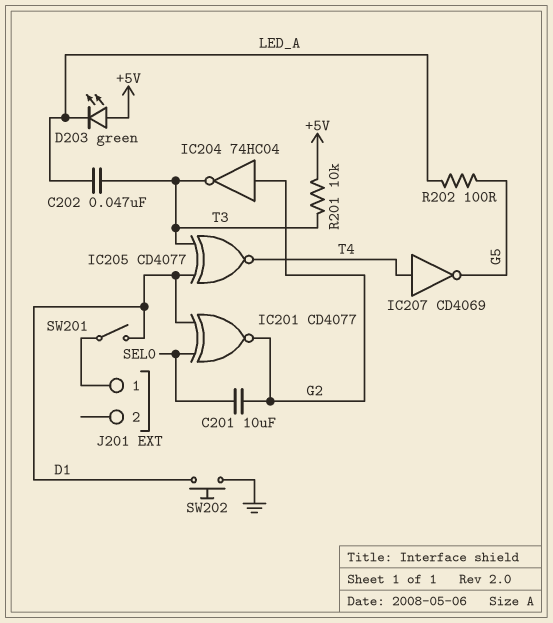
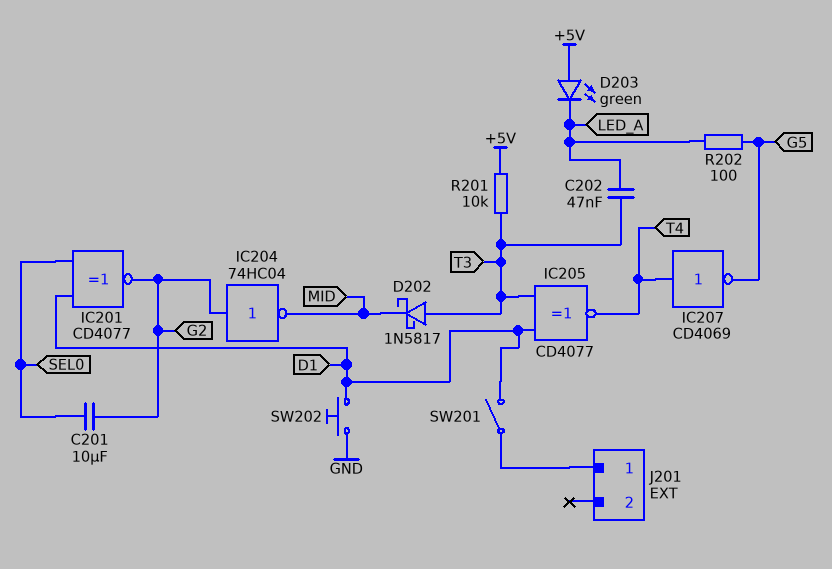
D202: none -> schottky 1N5817 (A T3, K MID)
IC204: NOT 74HC04 (in G2, out T3) -> NOT 74HC04 (in G2, out MID)

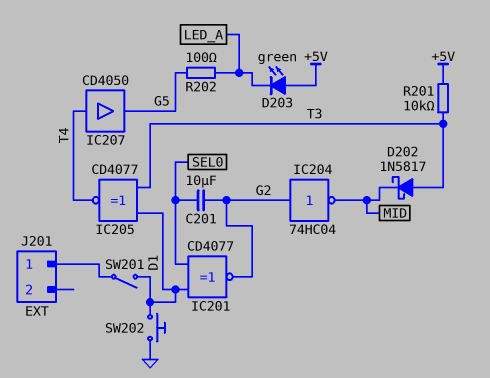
C202: 47nF (LED_A, T3) -> none
IC207: NOT CD4069 (in T4, out G5) -> buffer CD4050 (in T4, out G5)

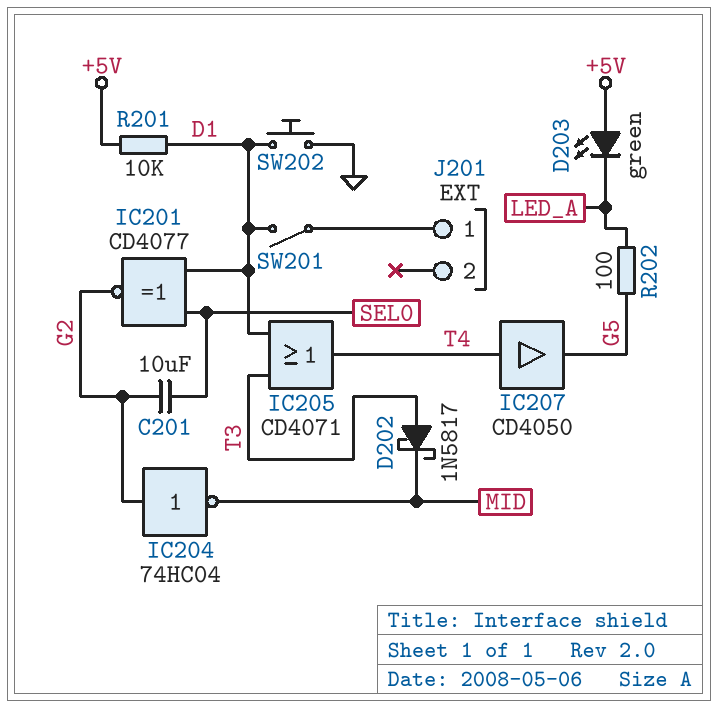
IC205: XNOR CD4077 (in D1, in T3, out T4) -> OR CD4071 (in D1, in T3, out T4)
R201: 10k (+5V, T3) -> 10k (+5V, D1)

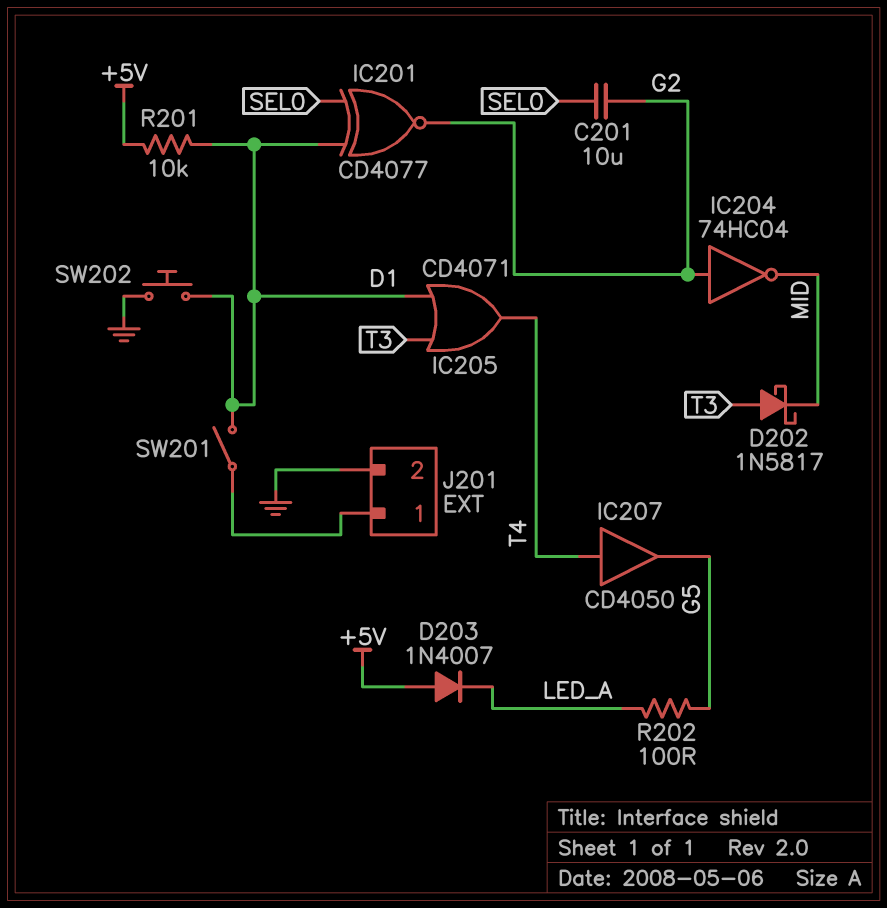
D203: LED green (A +5V, K LED_A) -> diode 1N4007 (A +5V, K LED_A)
J201 pin 2: none -> GND

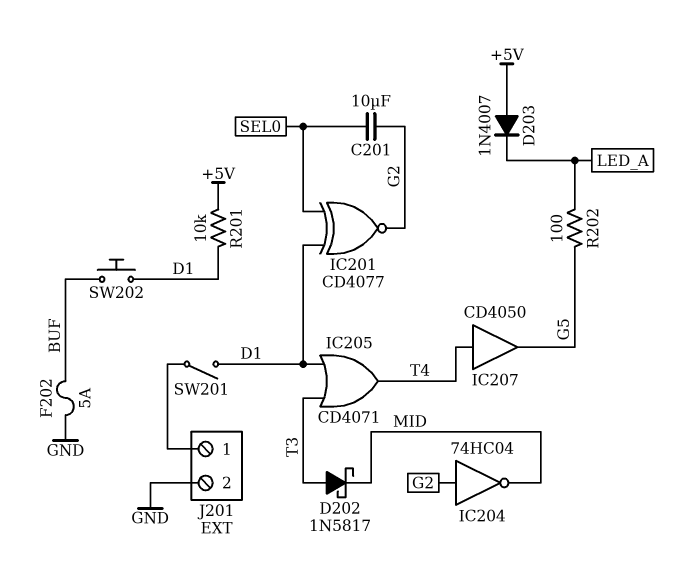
F202: none -> 5A (BUF, GND)
SW202: button (D1, GND) -> button (BUF, D1)

